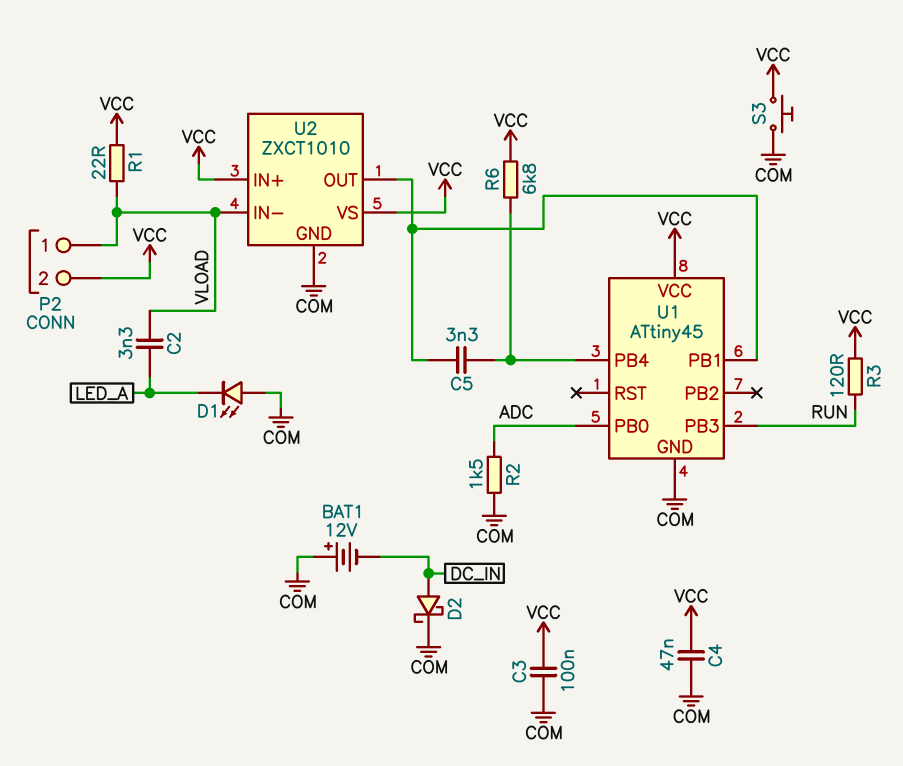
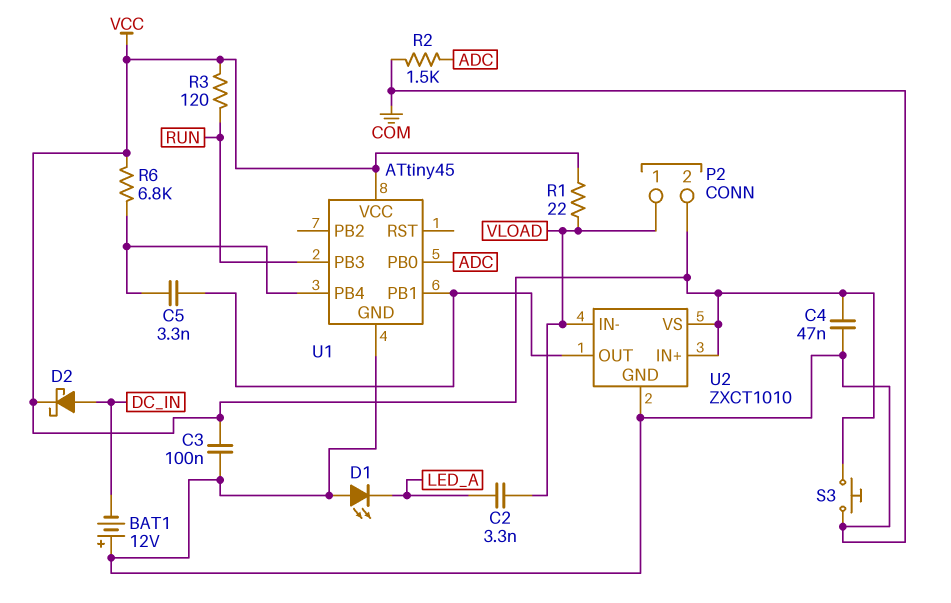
D2: schottky (A DC_IN, K COM) -> schottky (A DC_IN, K VCC)

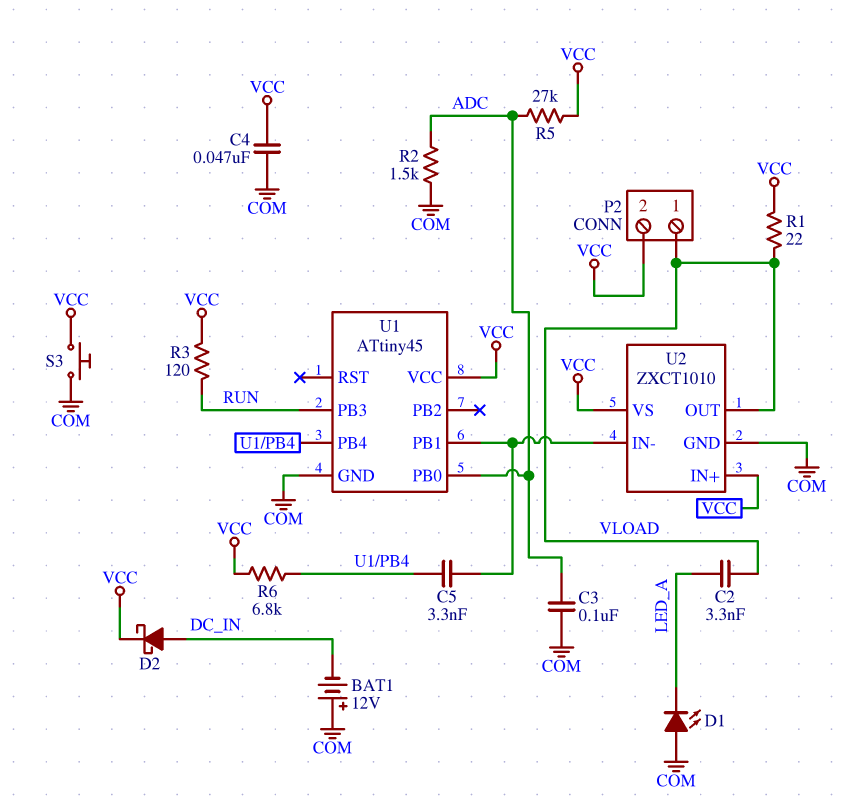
C3: 100nF (COM, VCC) -> 100nF (ADC, COM)
R5: none -> 27k (ADC, VCC)
U2 pin IN-: VLOAD -> U1/PB1
U2 pin OUT: U1/PB1 -> VLOAD

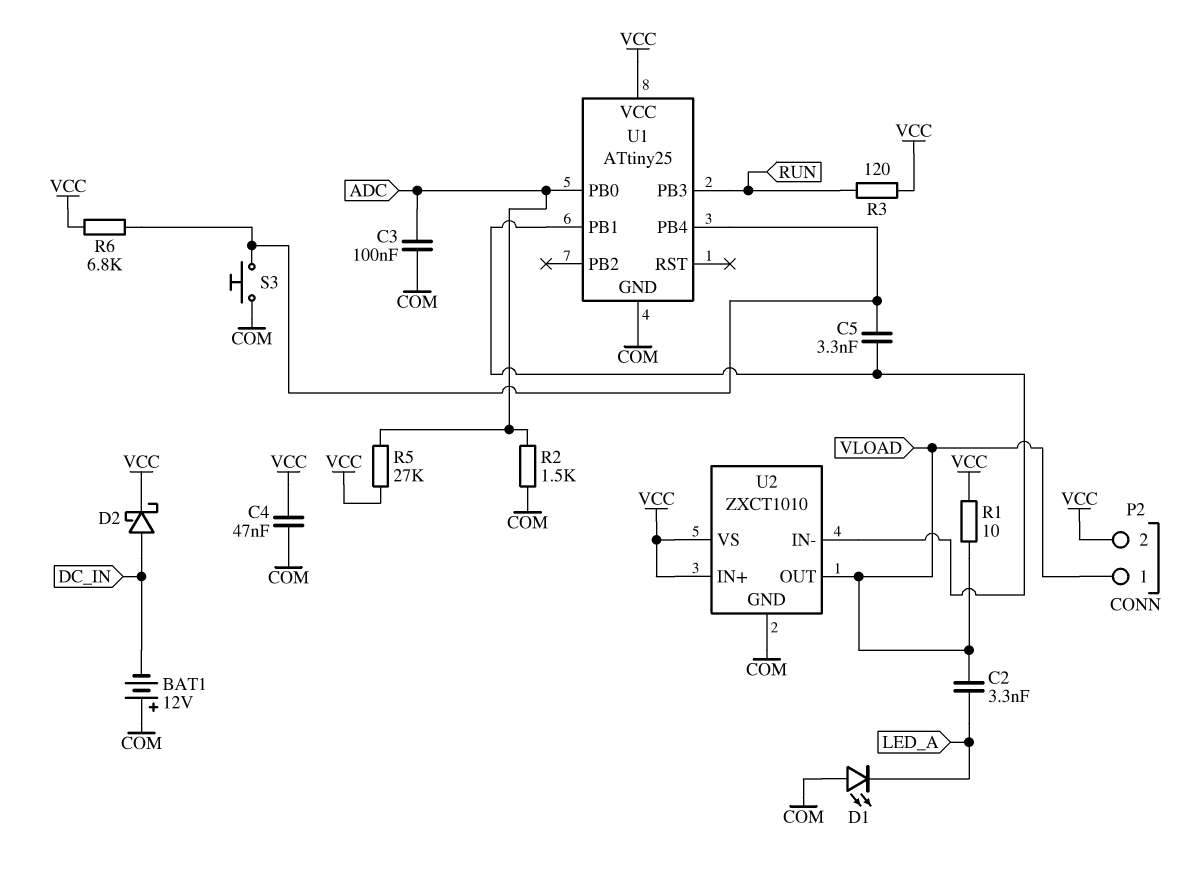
R1: 22 (VCC, VLOAD) -> 10 (VCC, VLOAD)
S3: button (COM, VCC) -> button (COM, U1/PB4)
U1: ATtiny45 -> ATtiny25

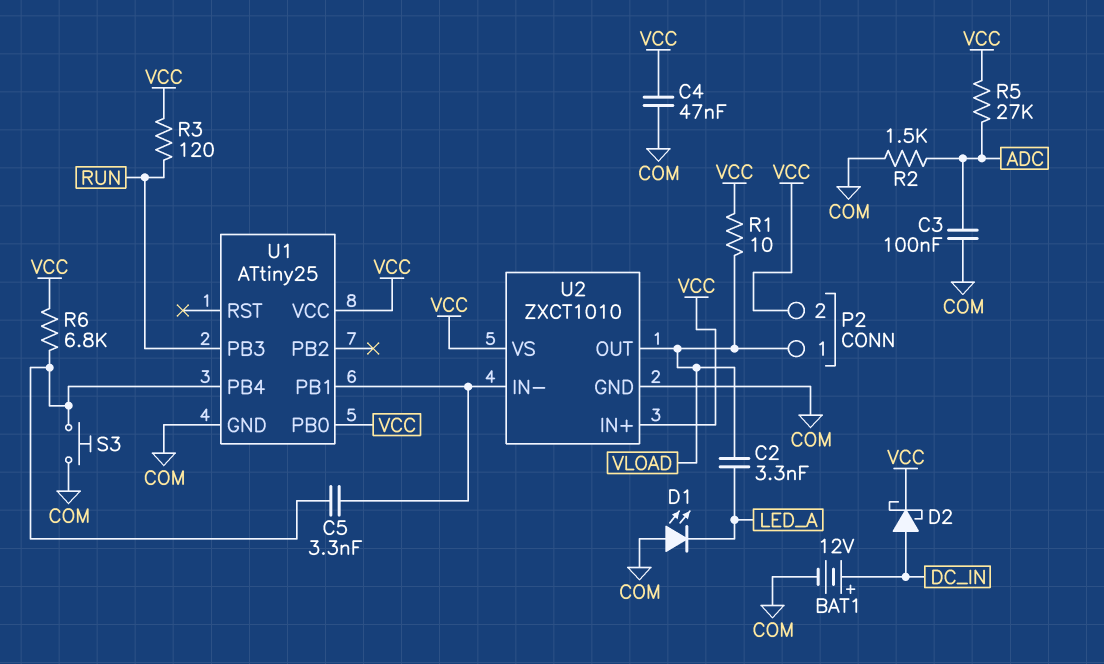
BAT1: 12V (plus COM, minus DC_IN) -> 12V (plus DC_IN, minus COM)
U1 pin PB0: ADC -> VCC

